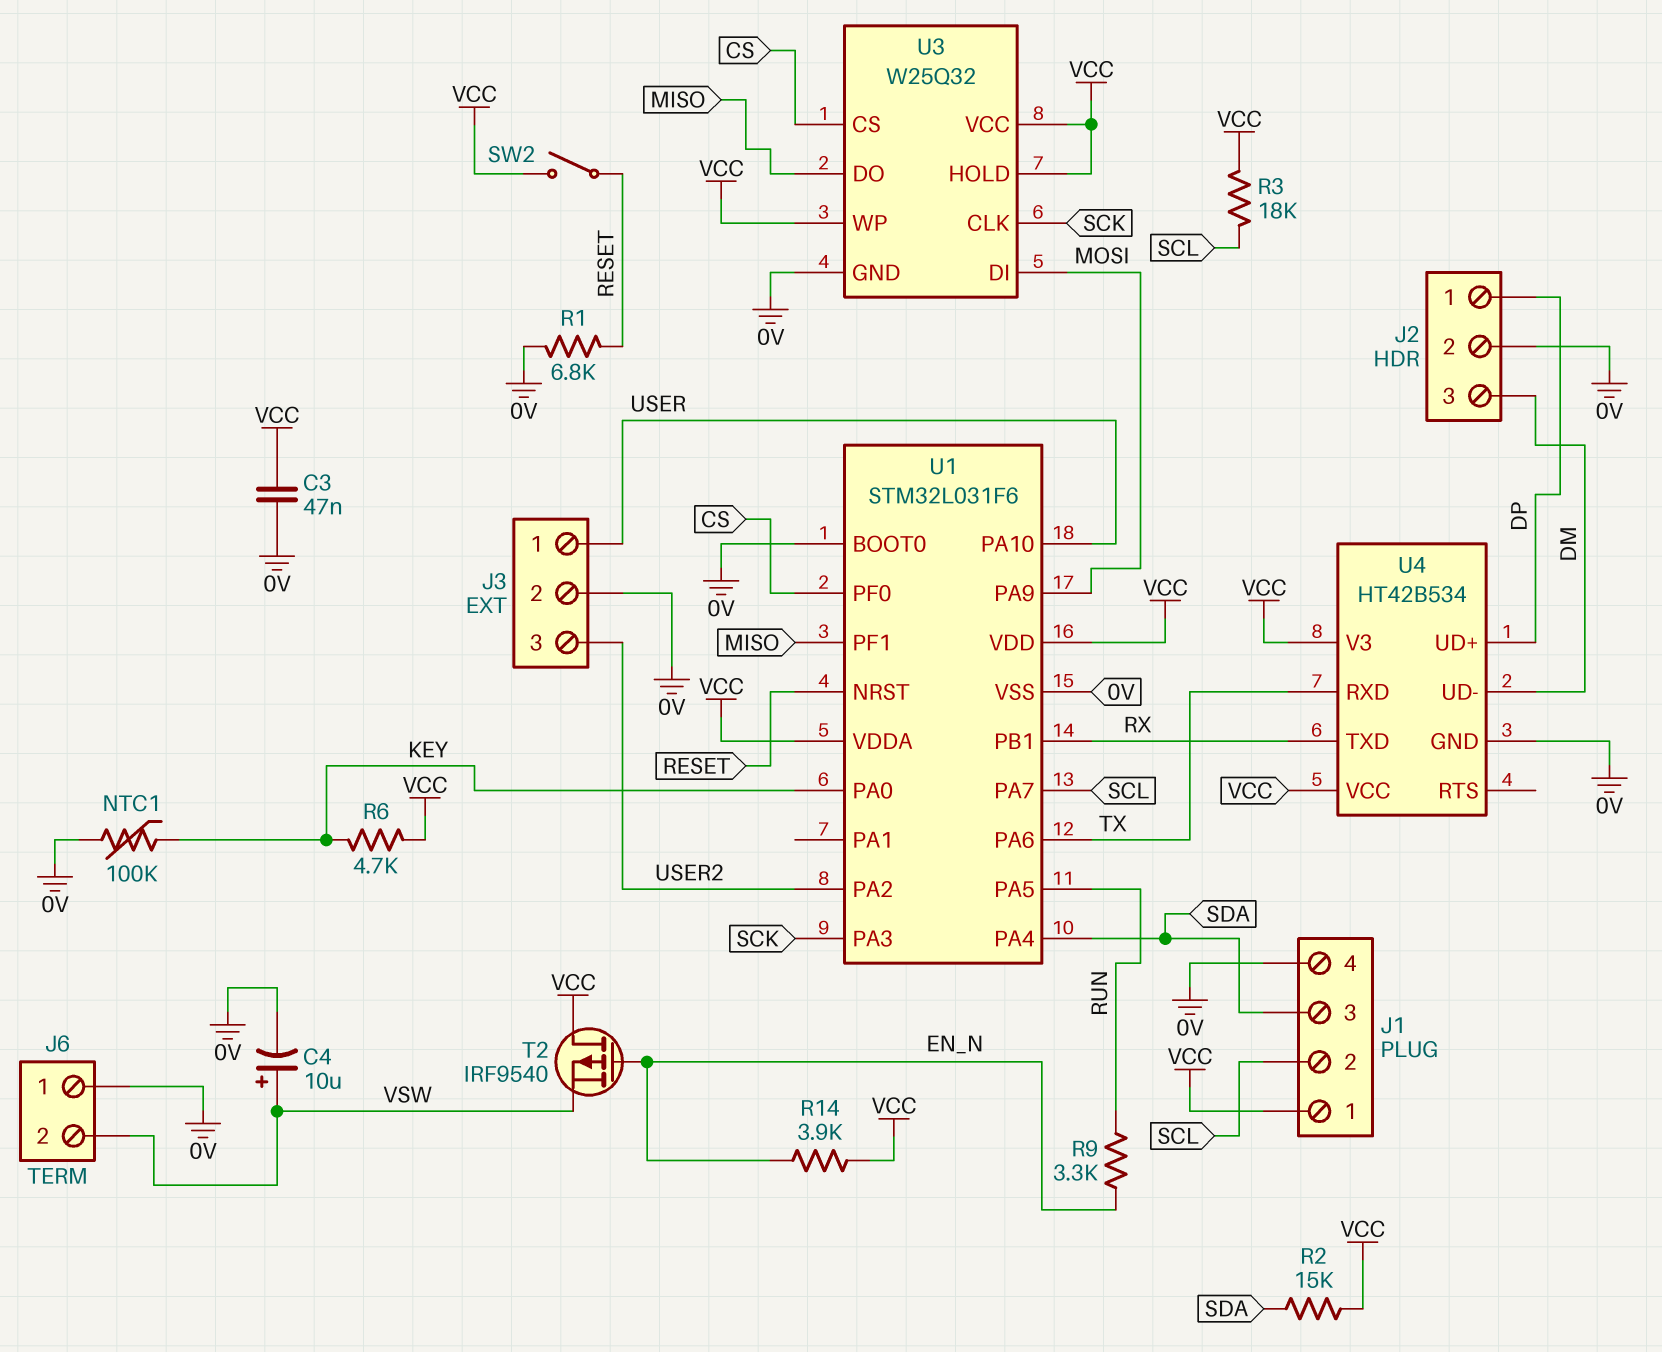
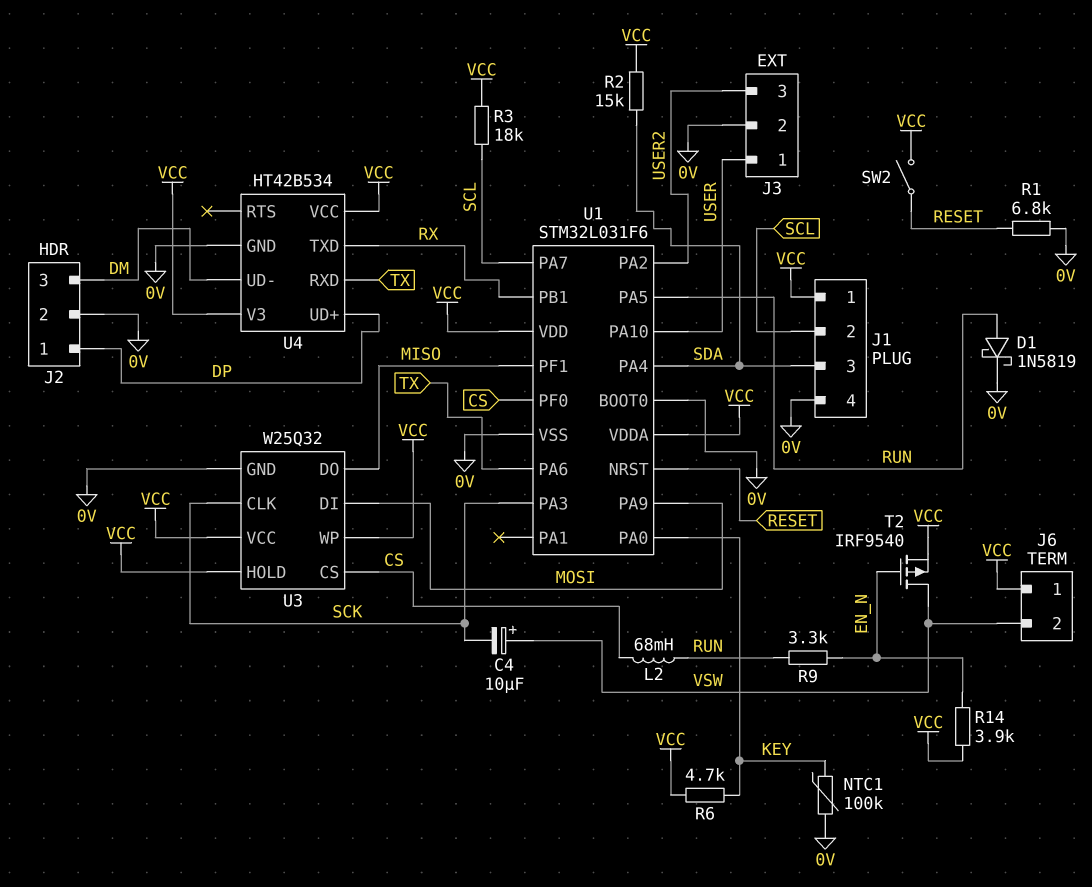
C3: 47nF (0V, VCC) -> none
C4: 10uF (plus VSW, minus 0V) -> 10uF (plus VSW, minus SCK)
D1: none -> schottky 1N5819 (A RUN, K 0V)
J6 pin 1: 0V -> VCC
L2: none -> 68mH (CS, RUN)
T2: PMOS IRF9540 (G EN_N, D VCC, S VSW) -> PMOS IRF9540 (G EN_N, D VSW, S VCC)

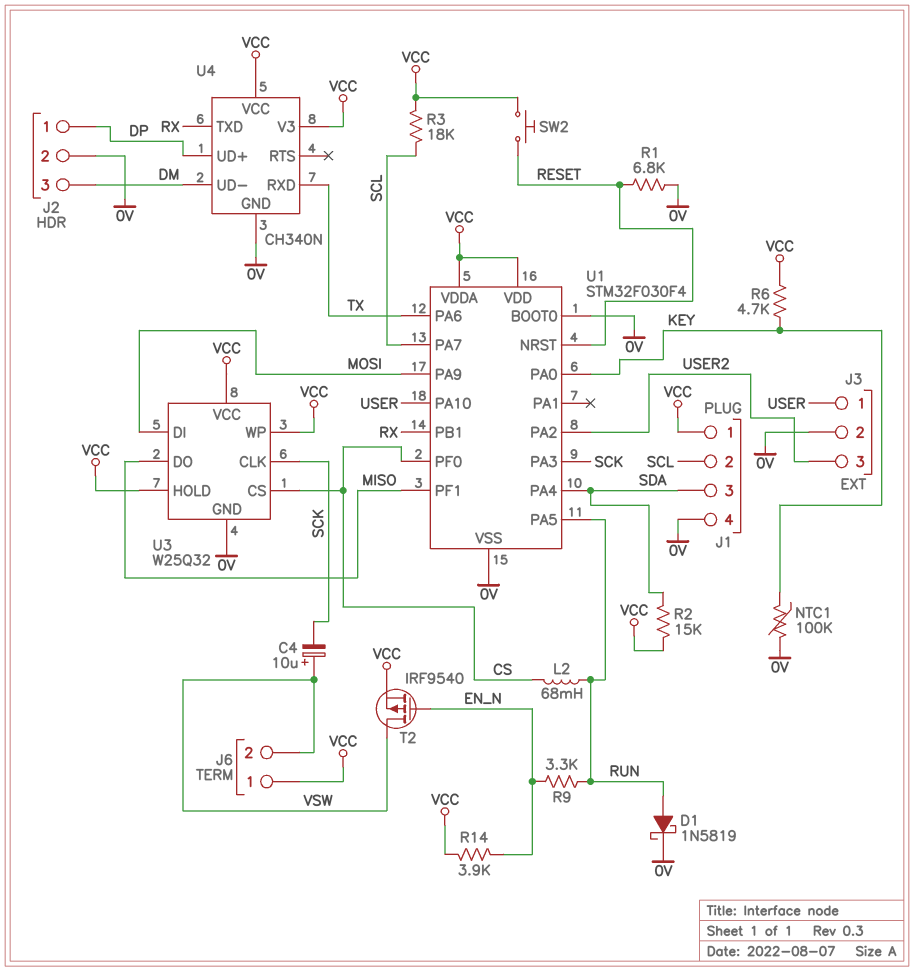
SW2: switch (RESET, VCC) -> button (RESET, VCC)
U1: STM32L031F6 -> STM32F030F4
U4: HT42B534 -> CH340N

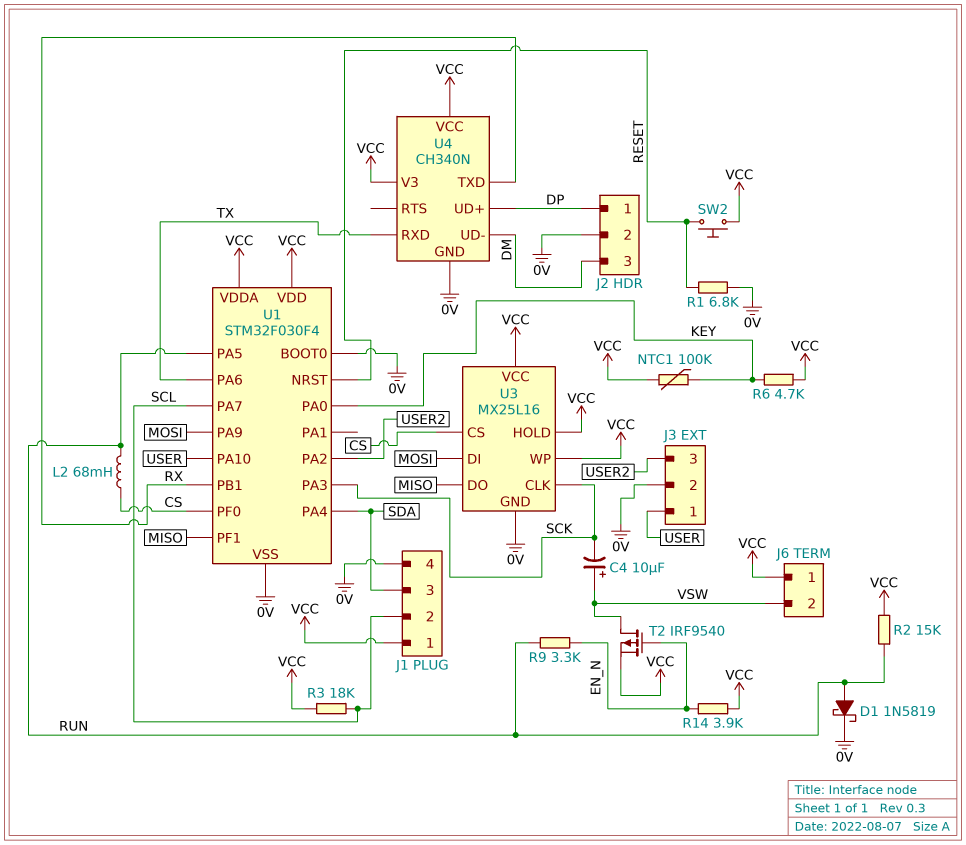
NTC1: 100k (0V, KEY) -> 100k (KEY, VCC)
R2: 15k (SDA, VCC) -> 15k (RUN, VCC)
U3: W25Q32 -> MX25L16

